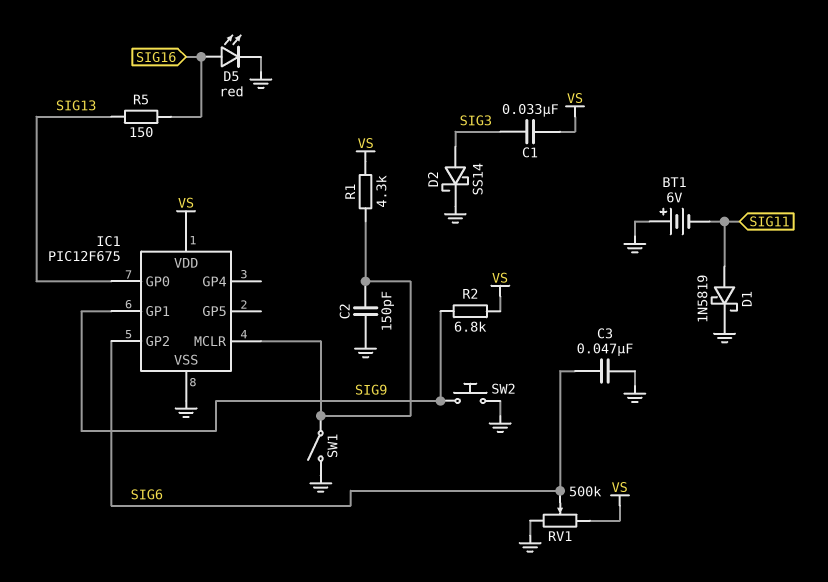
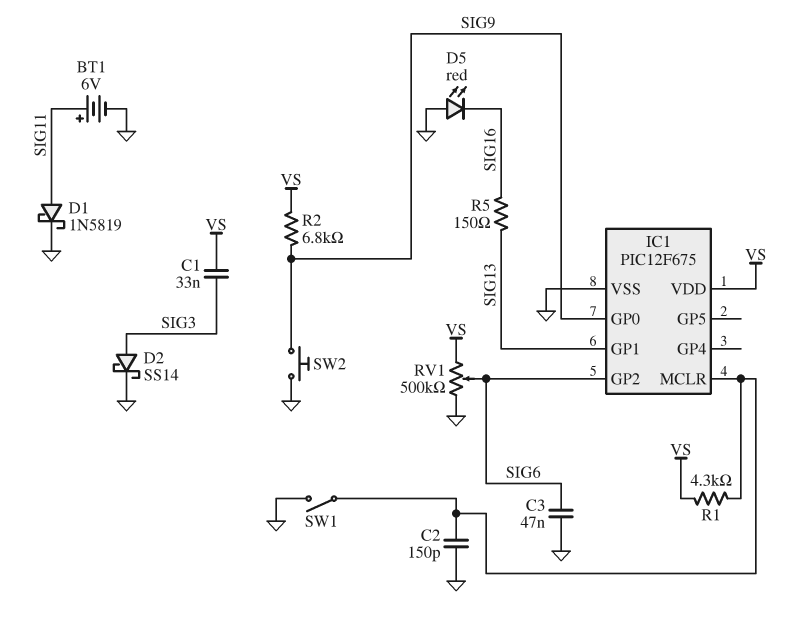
BT1: 6V (plus GND, minus SIG11) -> 6V (plus SIG11, minus GND)
D5: LED red (A SIG16, K GND) -> LED red (A GND, K SIG16)
IC1 pin GP0: SIG13 -> SIG9
IC1 pin GP1: SIG9 -> SIG13

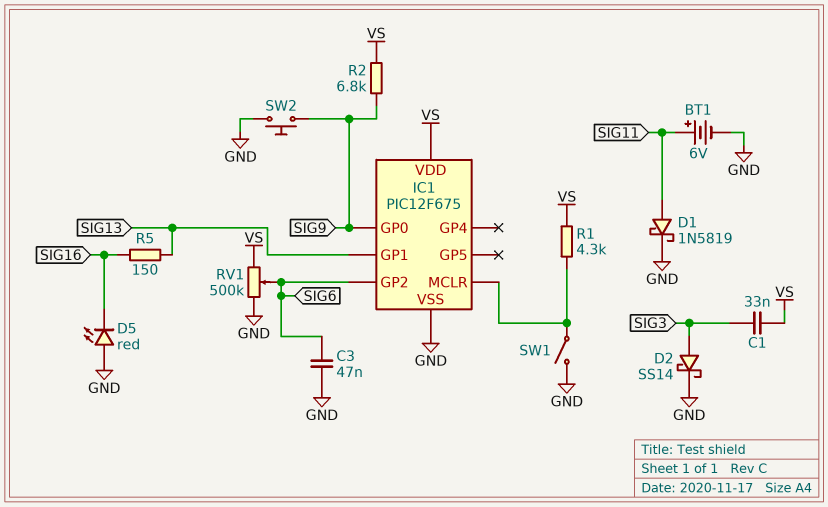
C2: 150pF (GND, IC1/MCLR) -> none

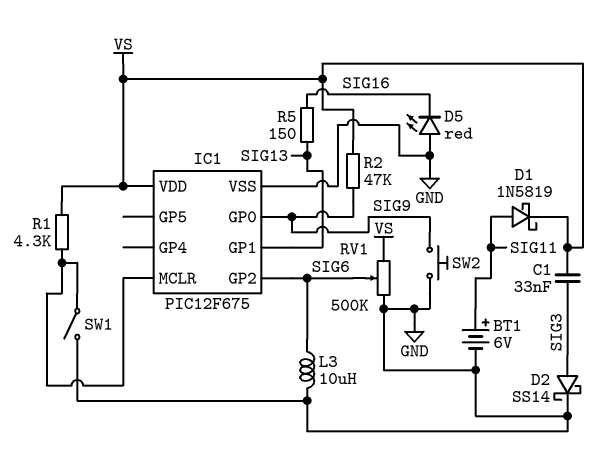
C3: 47nF (GND, SIG6) -> none
D1: schottky 1N5819 (A SIG11, K GND) -> schottky 1N5819 (A SIG11, K VS)
L3: none -> 10uH (GND, SIG6)
R2: 6.8k (SIG9, VS) -> 47k (SIG9, VS)

